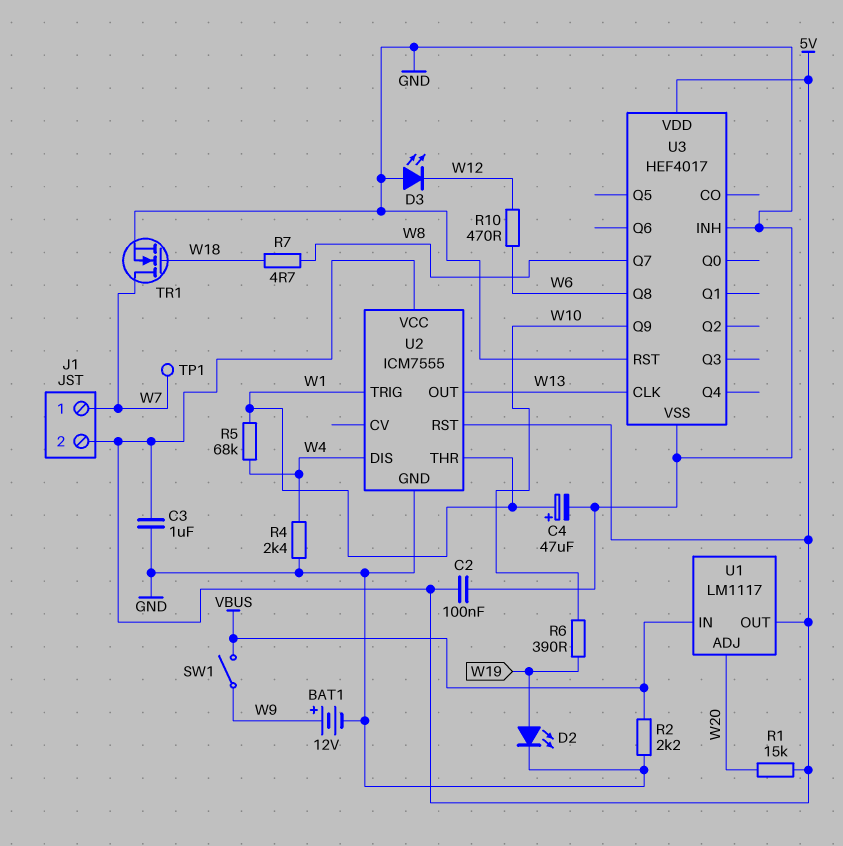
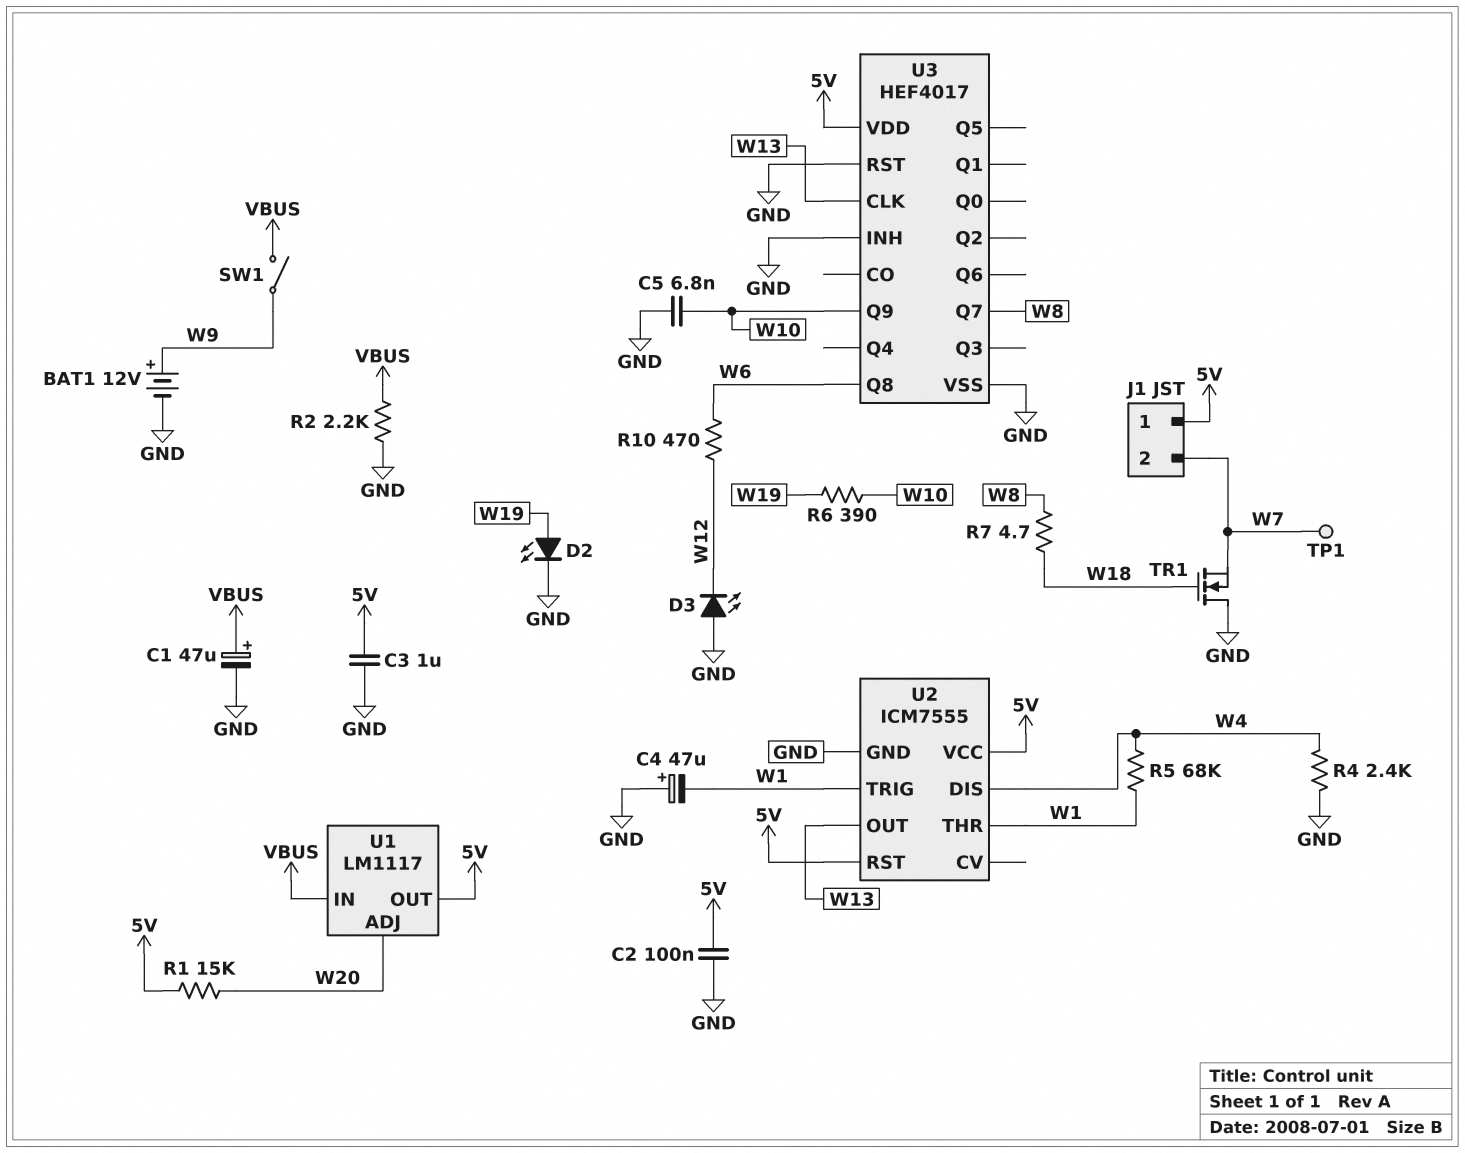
C1: none -> 47uF (plus VBUS, minus GND)
C4: 47uF (plus W1, minus GND) -> 47uF (plus GND, minus W1)
C5: none -> 6.8nF (GND, W10)
J1 pin 1: W7 -> 5V
J1 pin 2: 5V -> W7
TR1: NMOS (G W18, D W7, S GND) -> NMOS (G W18, D GND, S W7)

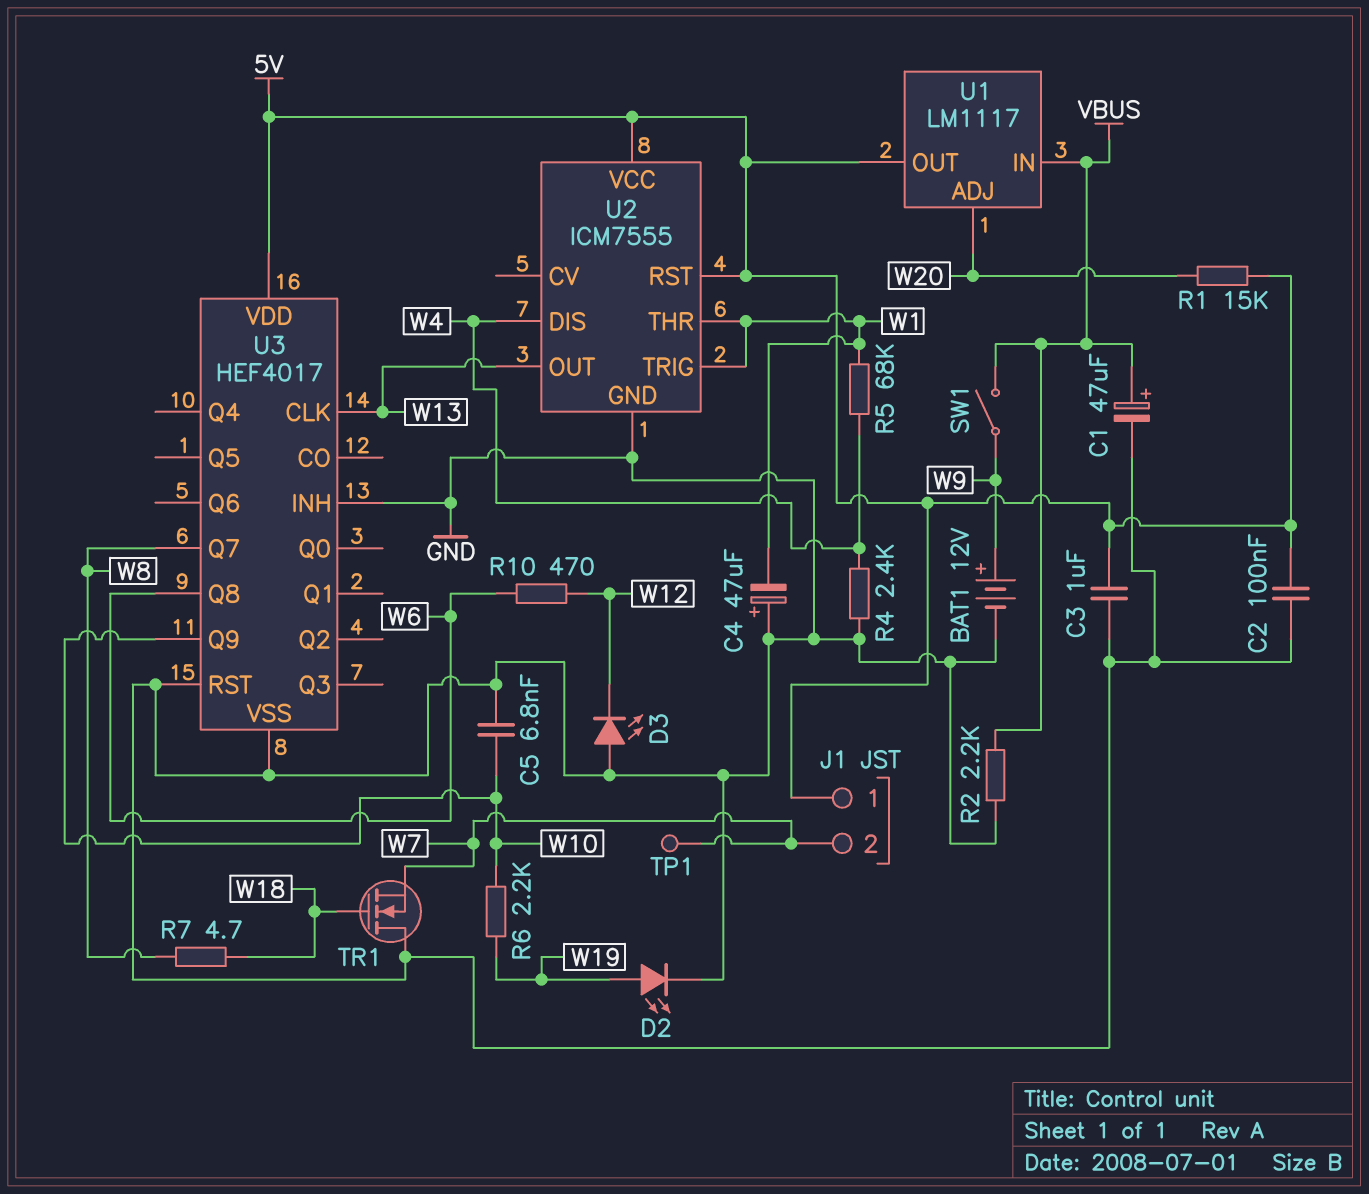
R6: 390 (W10, W19) -> 2.2k (W10, W19)

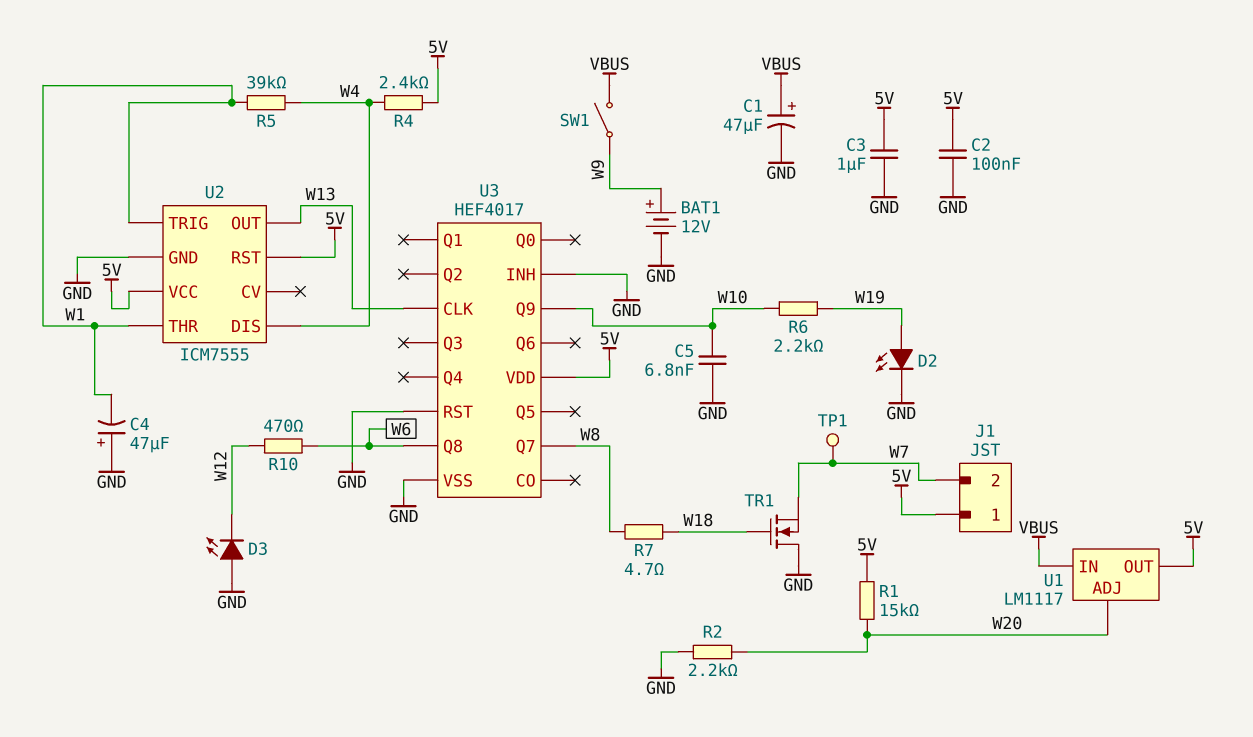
R2: 2.2k (GND, VBUS) -> 2.2k (GND, W20)
R4: 2.4k (GND, W4) -> 2.4k (5V, W4)
R5: 68k (W1, W4) -> 39k (W1, W4)

